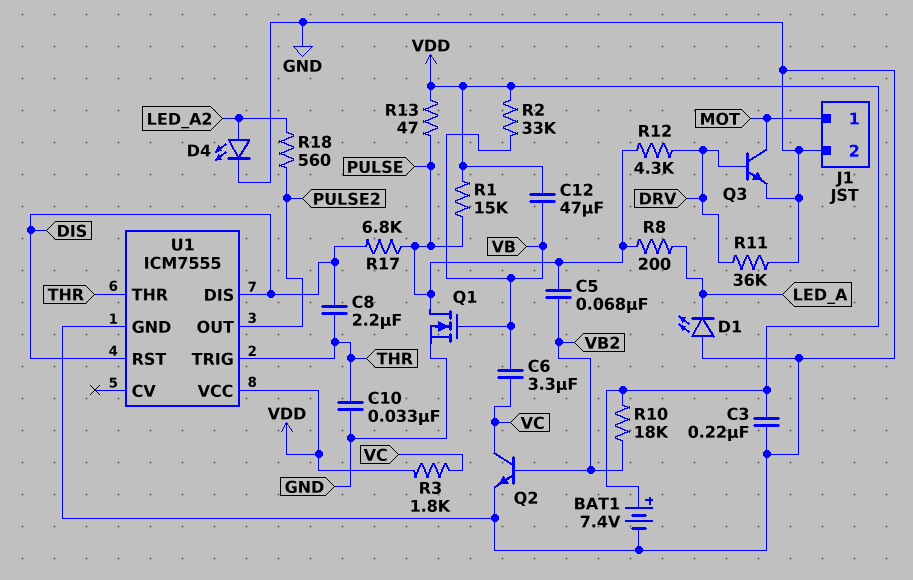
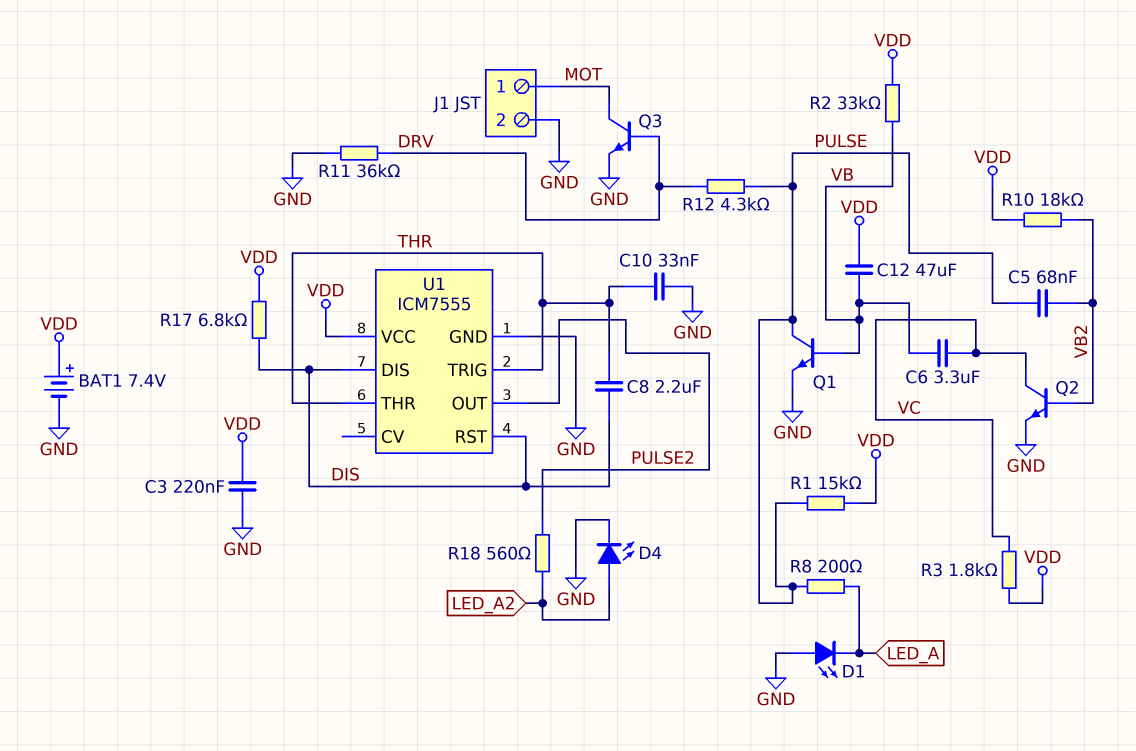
Q1: NMOS (G VB, D PULSE, S GND) -> NPN (B VB, C PULSE, E GND)
R13: 47 (PULSE, VDD) -> none
R17: 6.8k (DIS, PULSE) -> 6.8k (DIS, VDD)

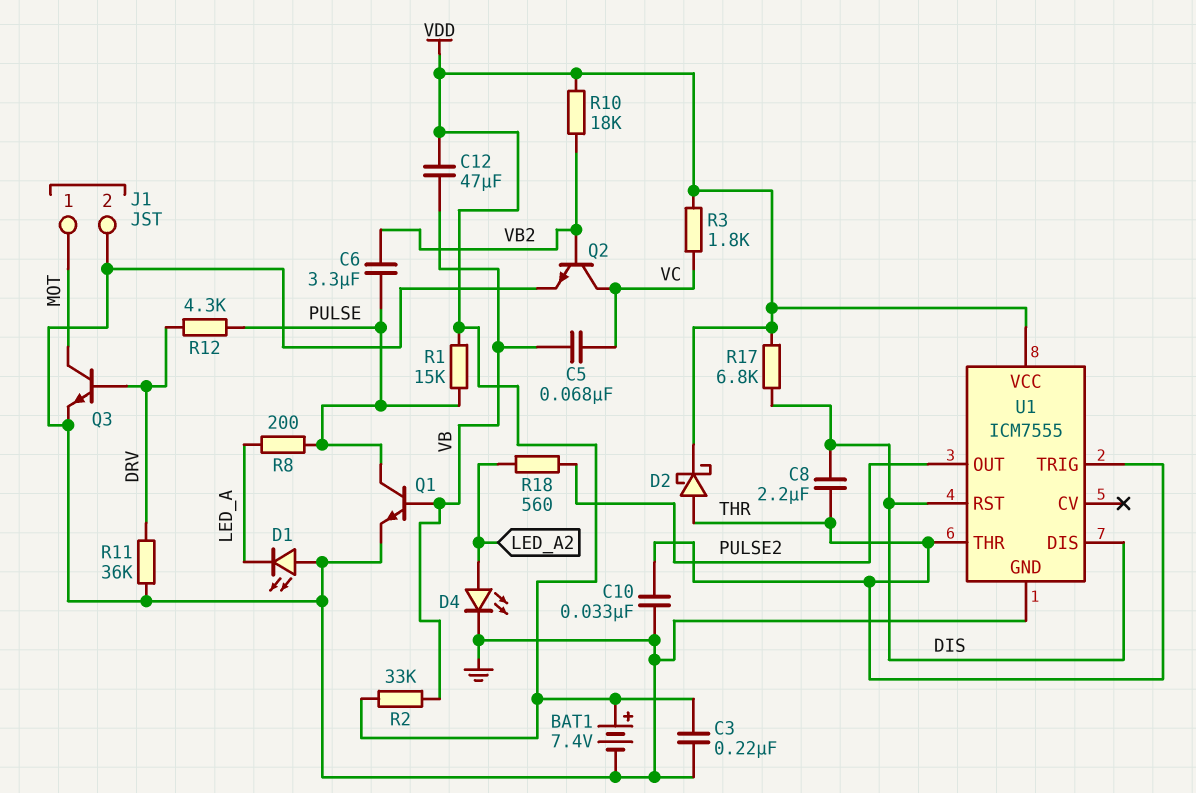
C5: 68nF (PULSE, VB2) -> 68nF (VB, VC)
C6: 3.3uF (VB, VC) -> 3.3uF (PULSE, VB2)
D2: none -> schottky (A THR, K VDD)

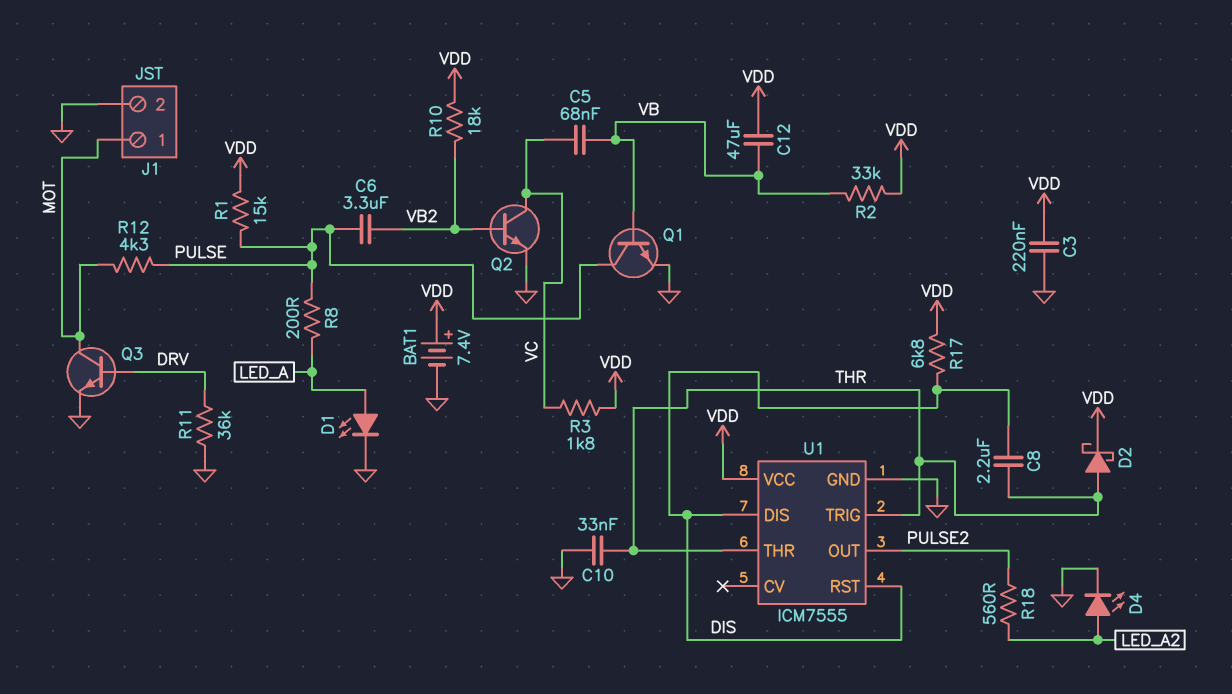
D1: LED (A GND, K LED_A) -> LED (A LED_A, K GND)
R12: 4.3k (DRV, PULSE) -> 4.3k (MOT, PULSE)

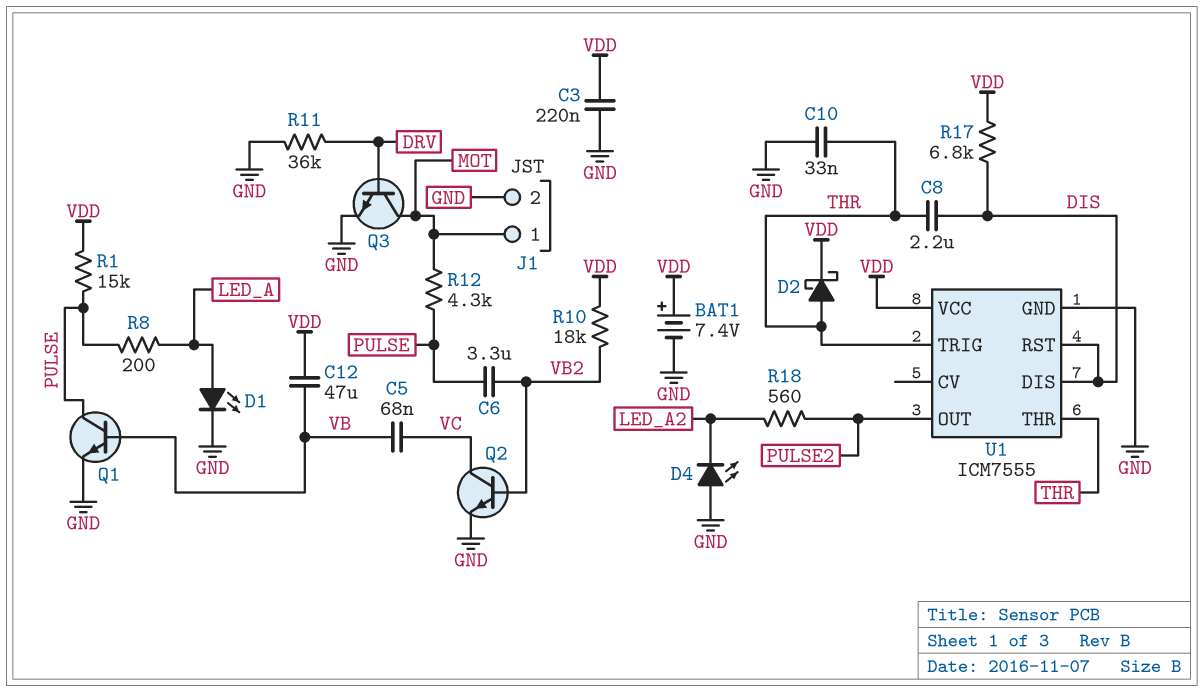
D4: LED (A LED_A2, K GND) -> LED (A GND, K LED_A2)
R2: 33k (VB, VDD) -> none
R3: 1.8k (VC, VDD) -> none

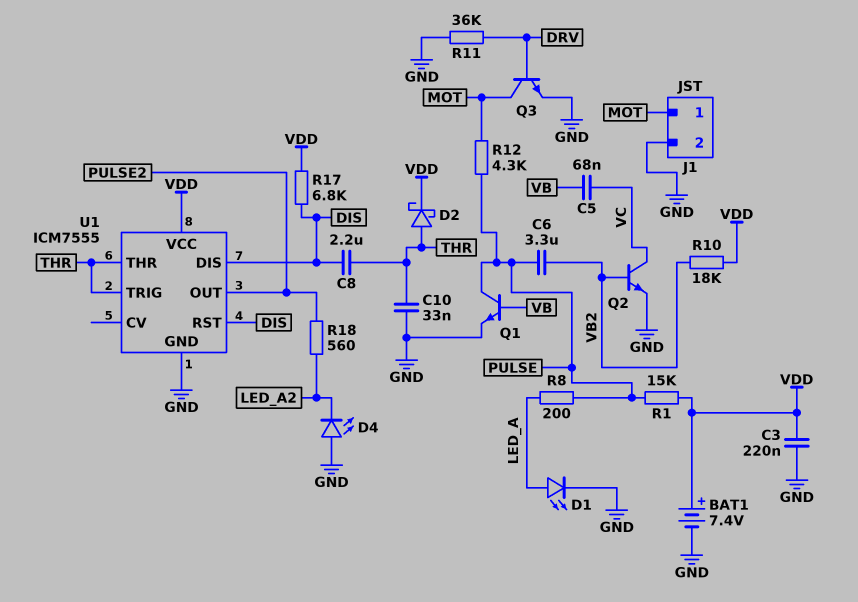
C12: 47uF (VB, VDD) -> none

